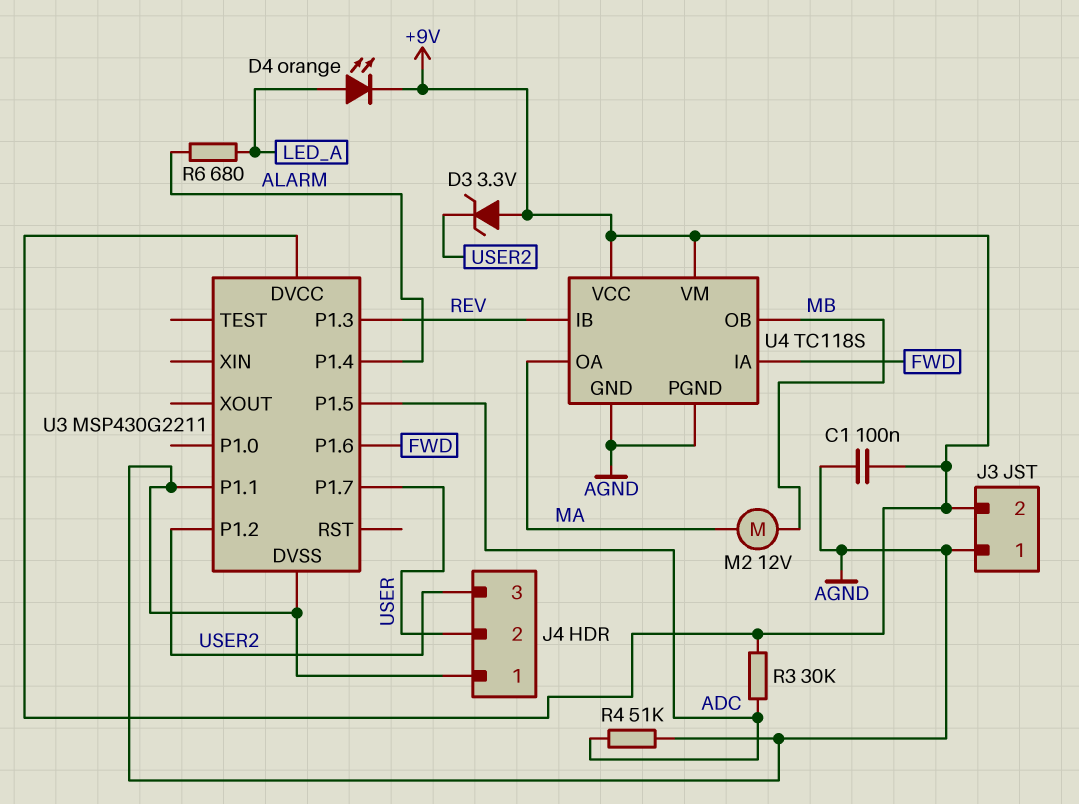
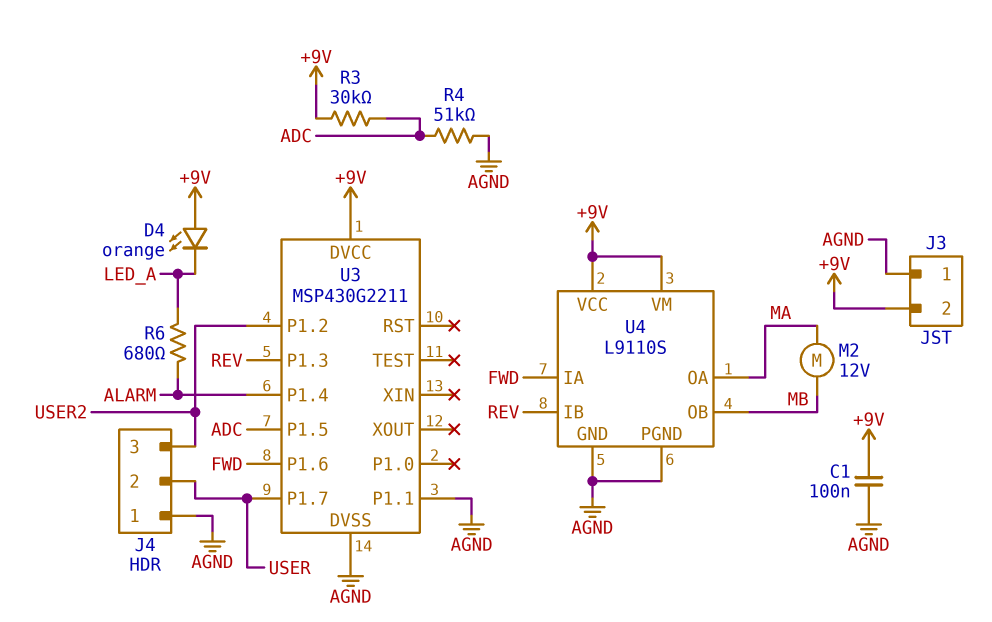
D3: zener 3.3V (A +9V, K USER2) -> none
D4: LED orange (A LED_A, K +9V) -> LED orange (A +9V, K LED_A)
U4: TC118S -> L9110S

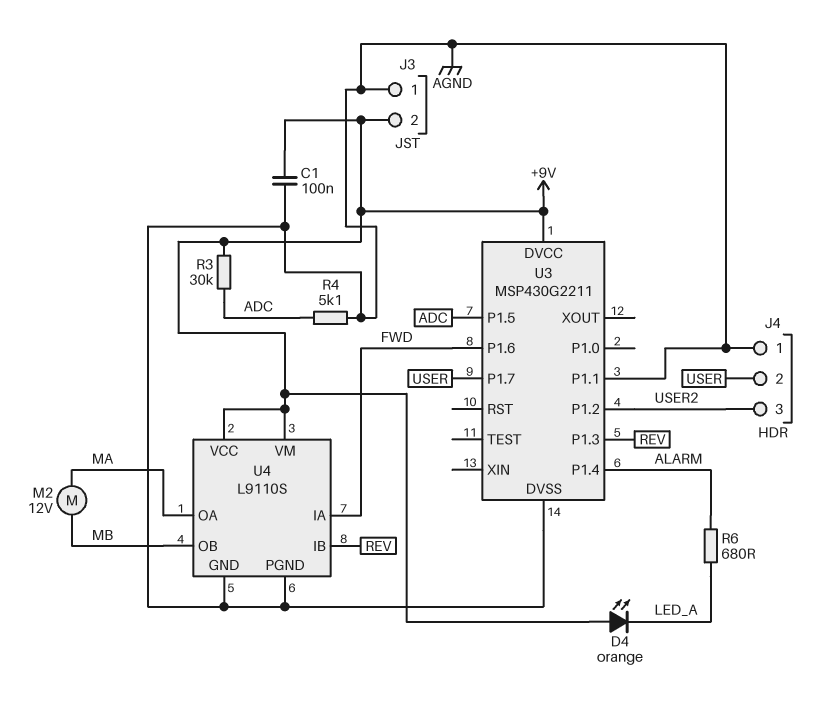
R4: 51k (ADC, AGND) -> 5.1k (ADC, AGND)

